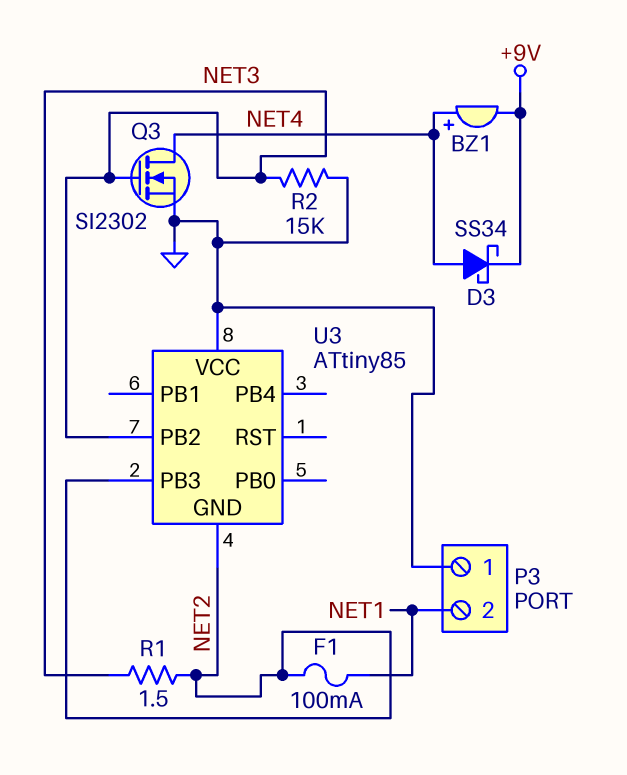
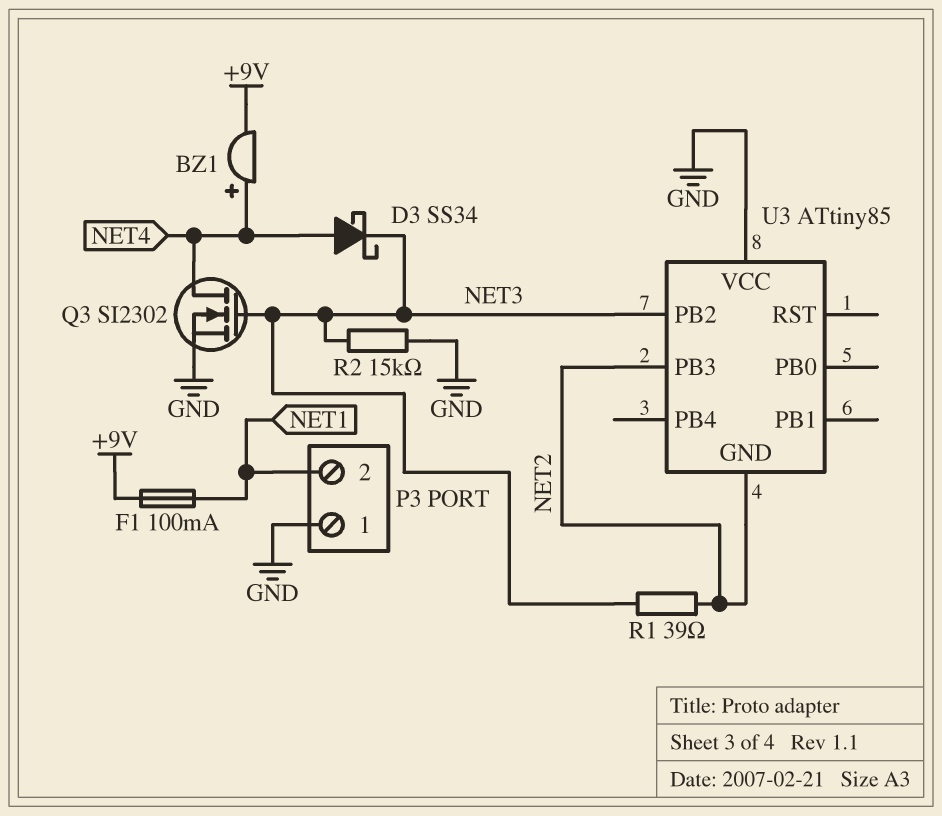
D3: schottky SS34 (A NET4, K +9V) -> schottky SS34 (A NET4, K NET3)
F1: 100mA (NET1, NET2) -> 100mA (+9V, NET1)
R1: 1.5 (NET2, NET3) -> 39 (NET2, NET3)

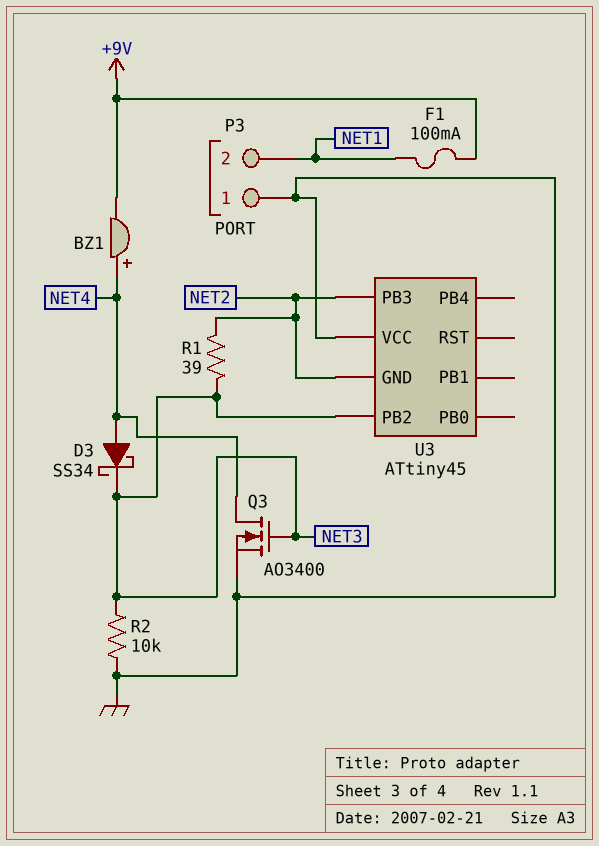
Q3: NMOS SI2302 (G NET3, D NET4, S GND) -> NMOS AO3400 (G NET3, D NET4, S GND)
R2: 15k (GND, NET3) -> 10k (GND, NET3)
U3: ATtiny85 -> ATtiny45

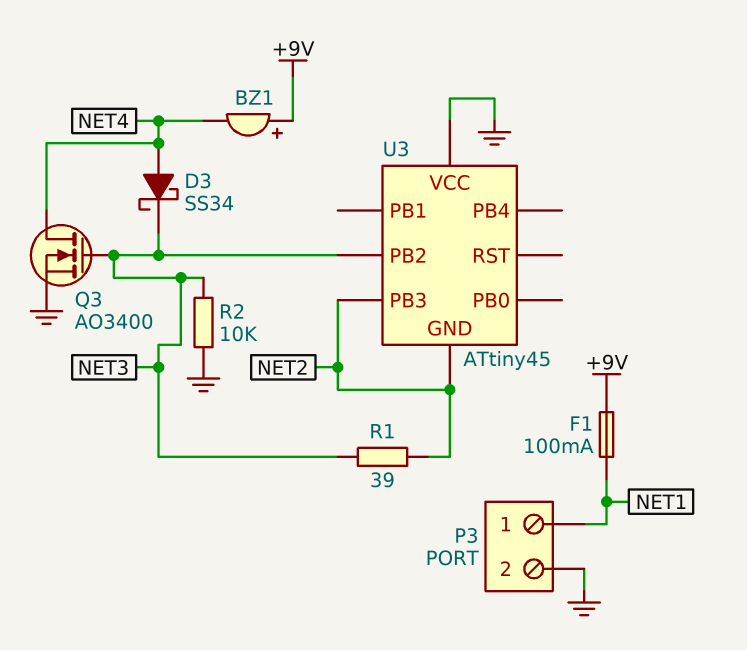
BZ1: buzzer (plus NET4, minus +9V) -> buzzer (plus +9V, minus NET4)
P3 pin 1: GND -> NET1
P3 pin 2: NET1 -> GND

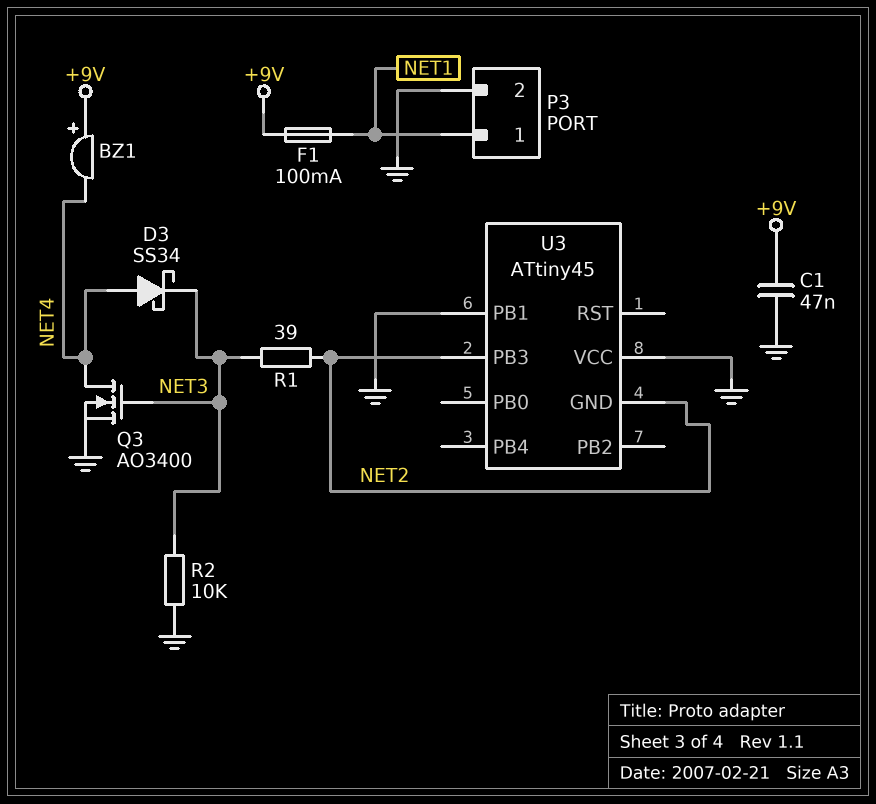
C1: none -> 47nF (+9V, GND)
U3 pin PB1: none -> GND
U3 pin PB2: NET3 -> none

